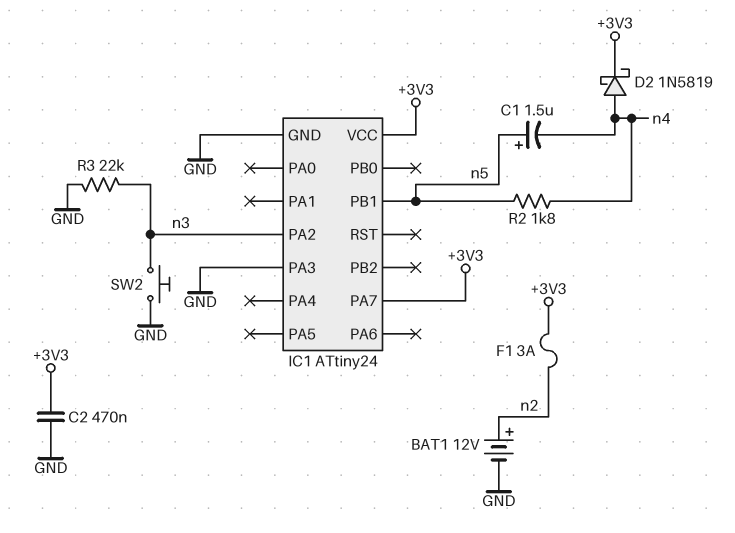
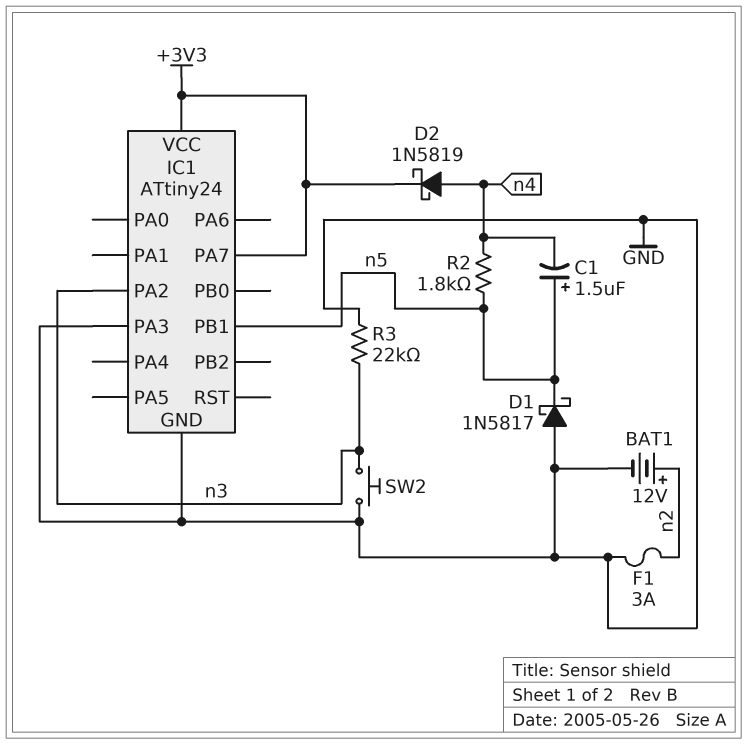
C2: 470nF (+3V3, GND) -> none
D1: none -> schottky 1N5817 (A GND, K n5)
F1: 3A (+3V3, n2) -> 3A (GND, n2)

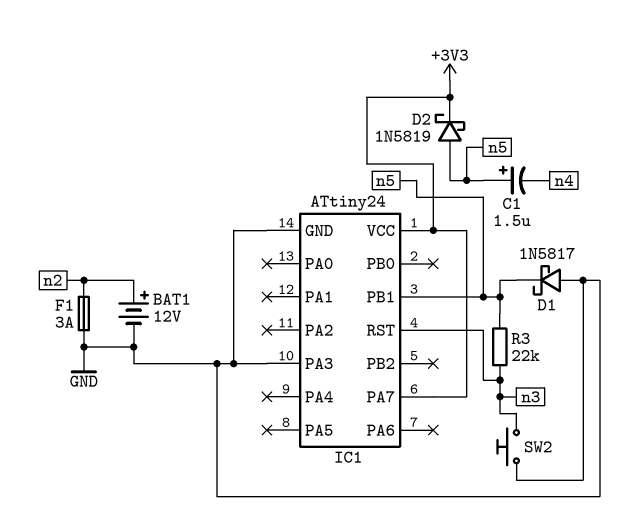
D2: schottky 1N5819 (A n4, K +3V3) -> schottky 1N5819 (A n5, K +3V3)
IC1 pin PA2: n3 -> none
IC1 pin RST: none -> n3
R2: 1.8k (n4, n5) -> none
R3: 22k (GND, n3) -> 22k (n3, n5)

